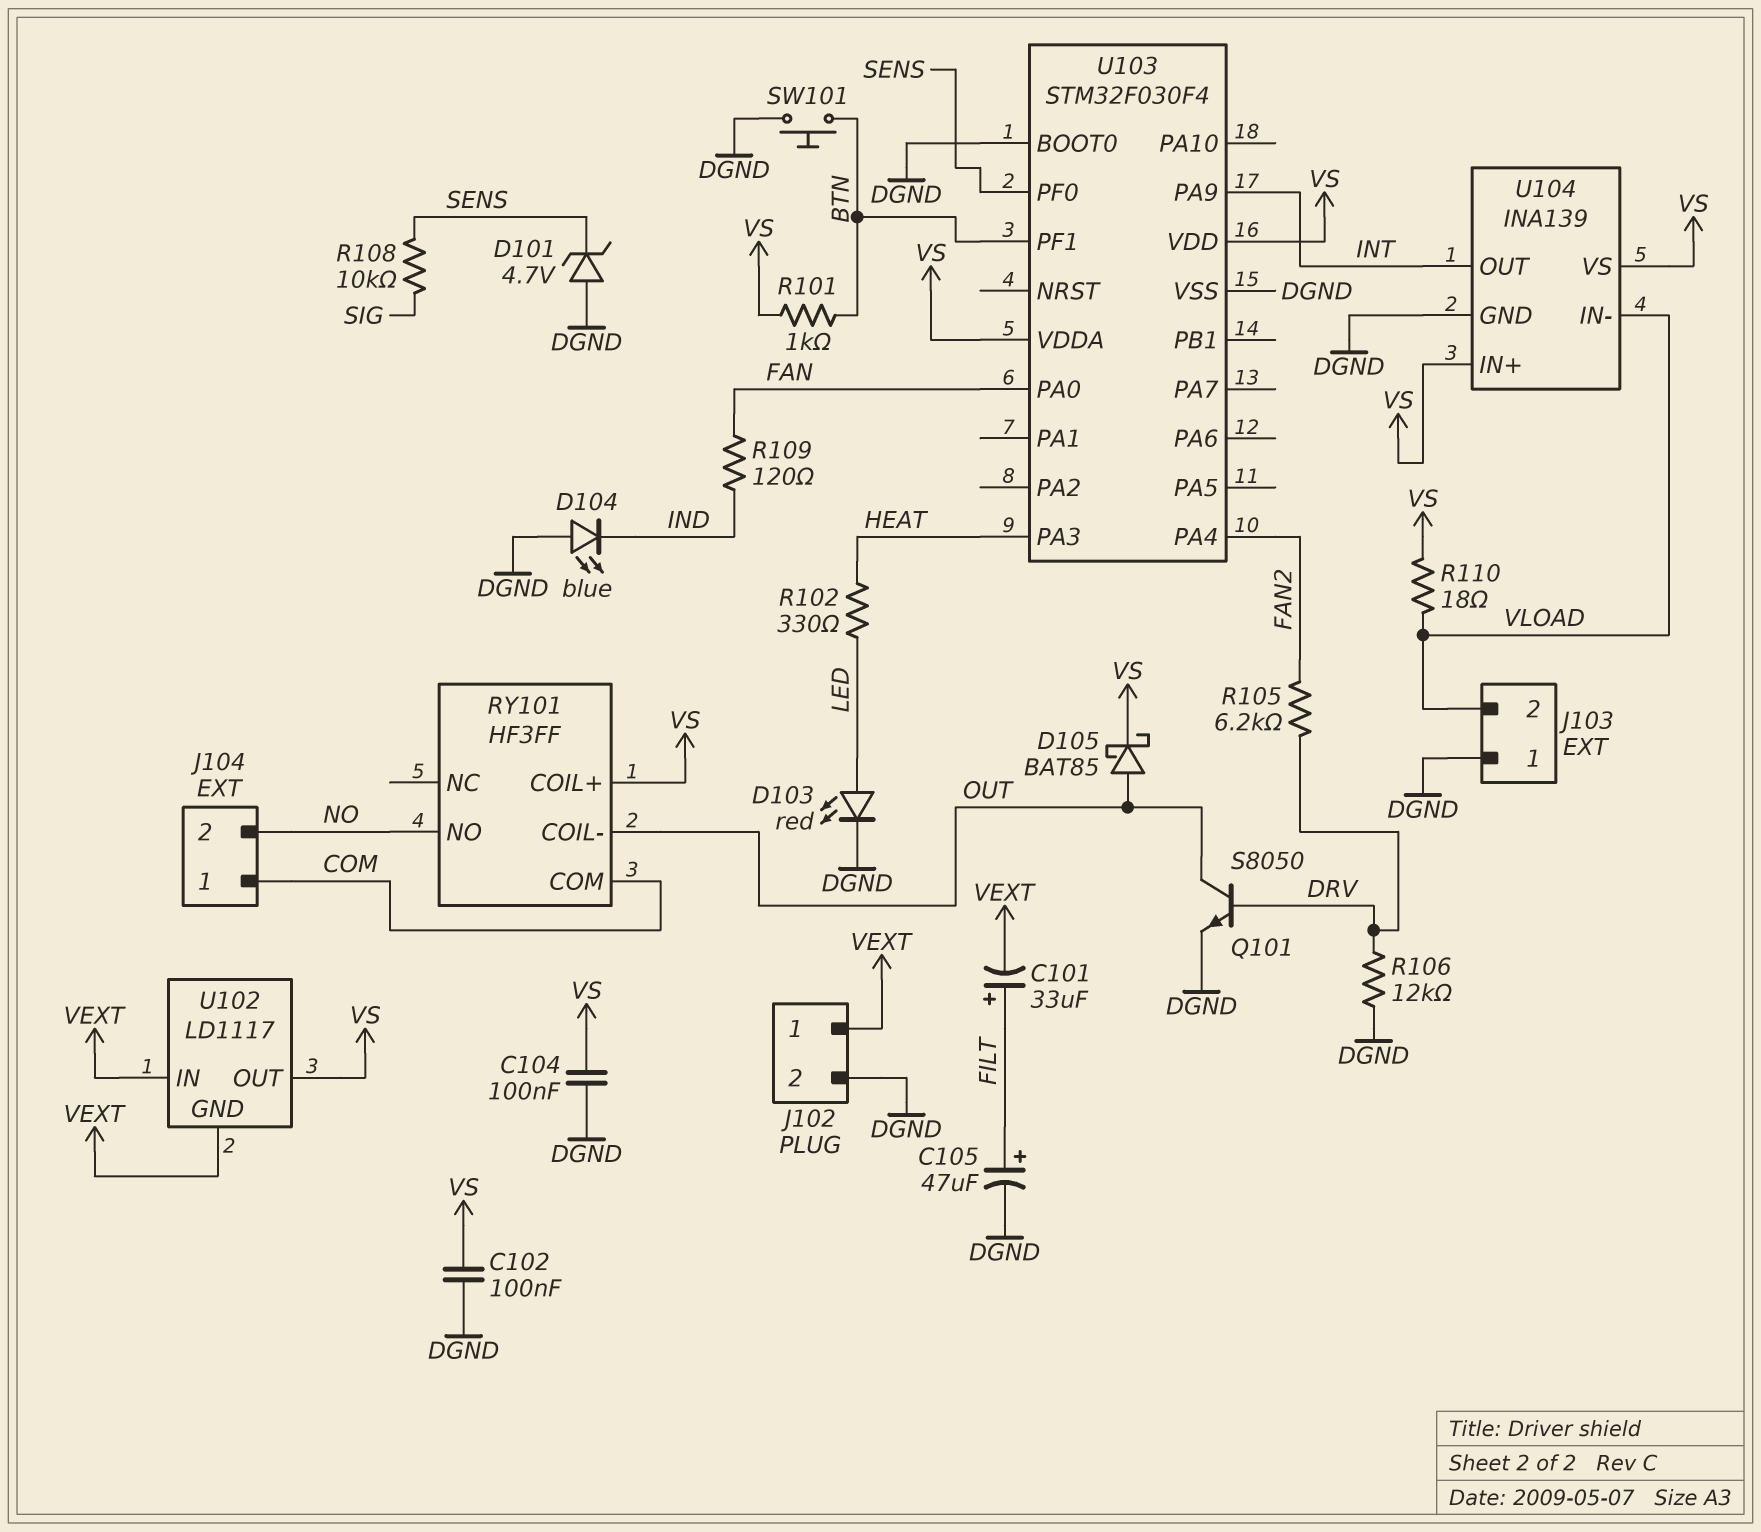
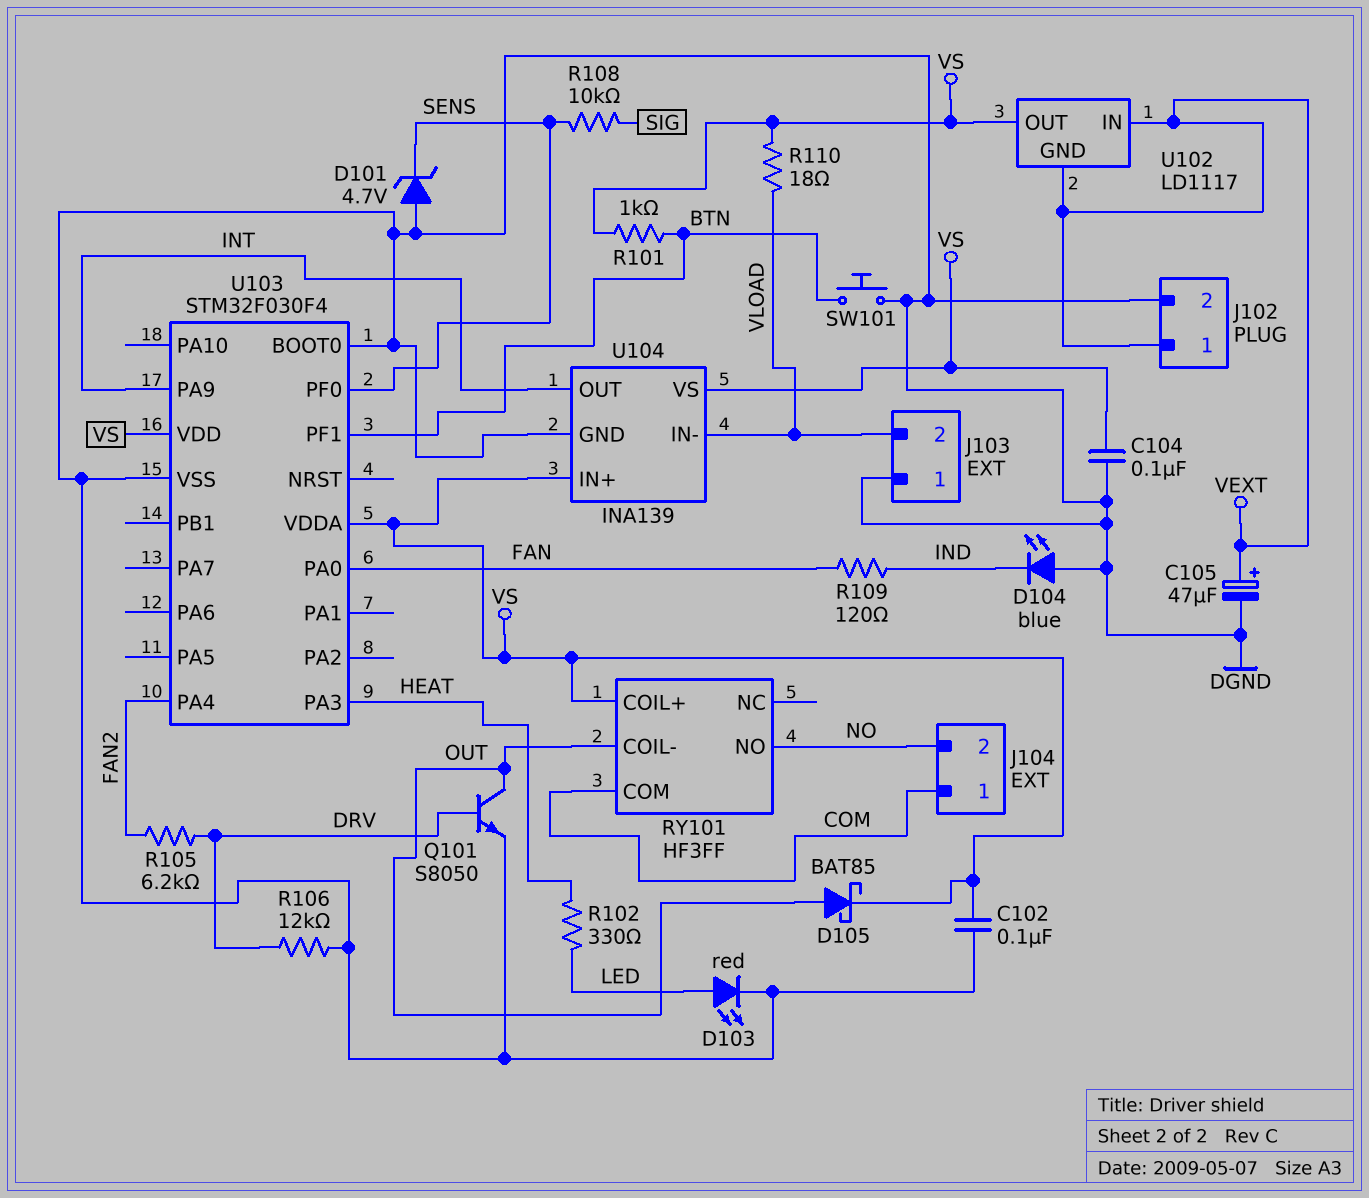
C101: 33uF (plus FILT, minus VEXT) -> none
C105: 47uF (plus FILT, minus DGND) -> 47uF (plus VEXT, minus DGND)

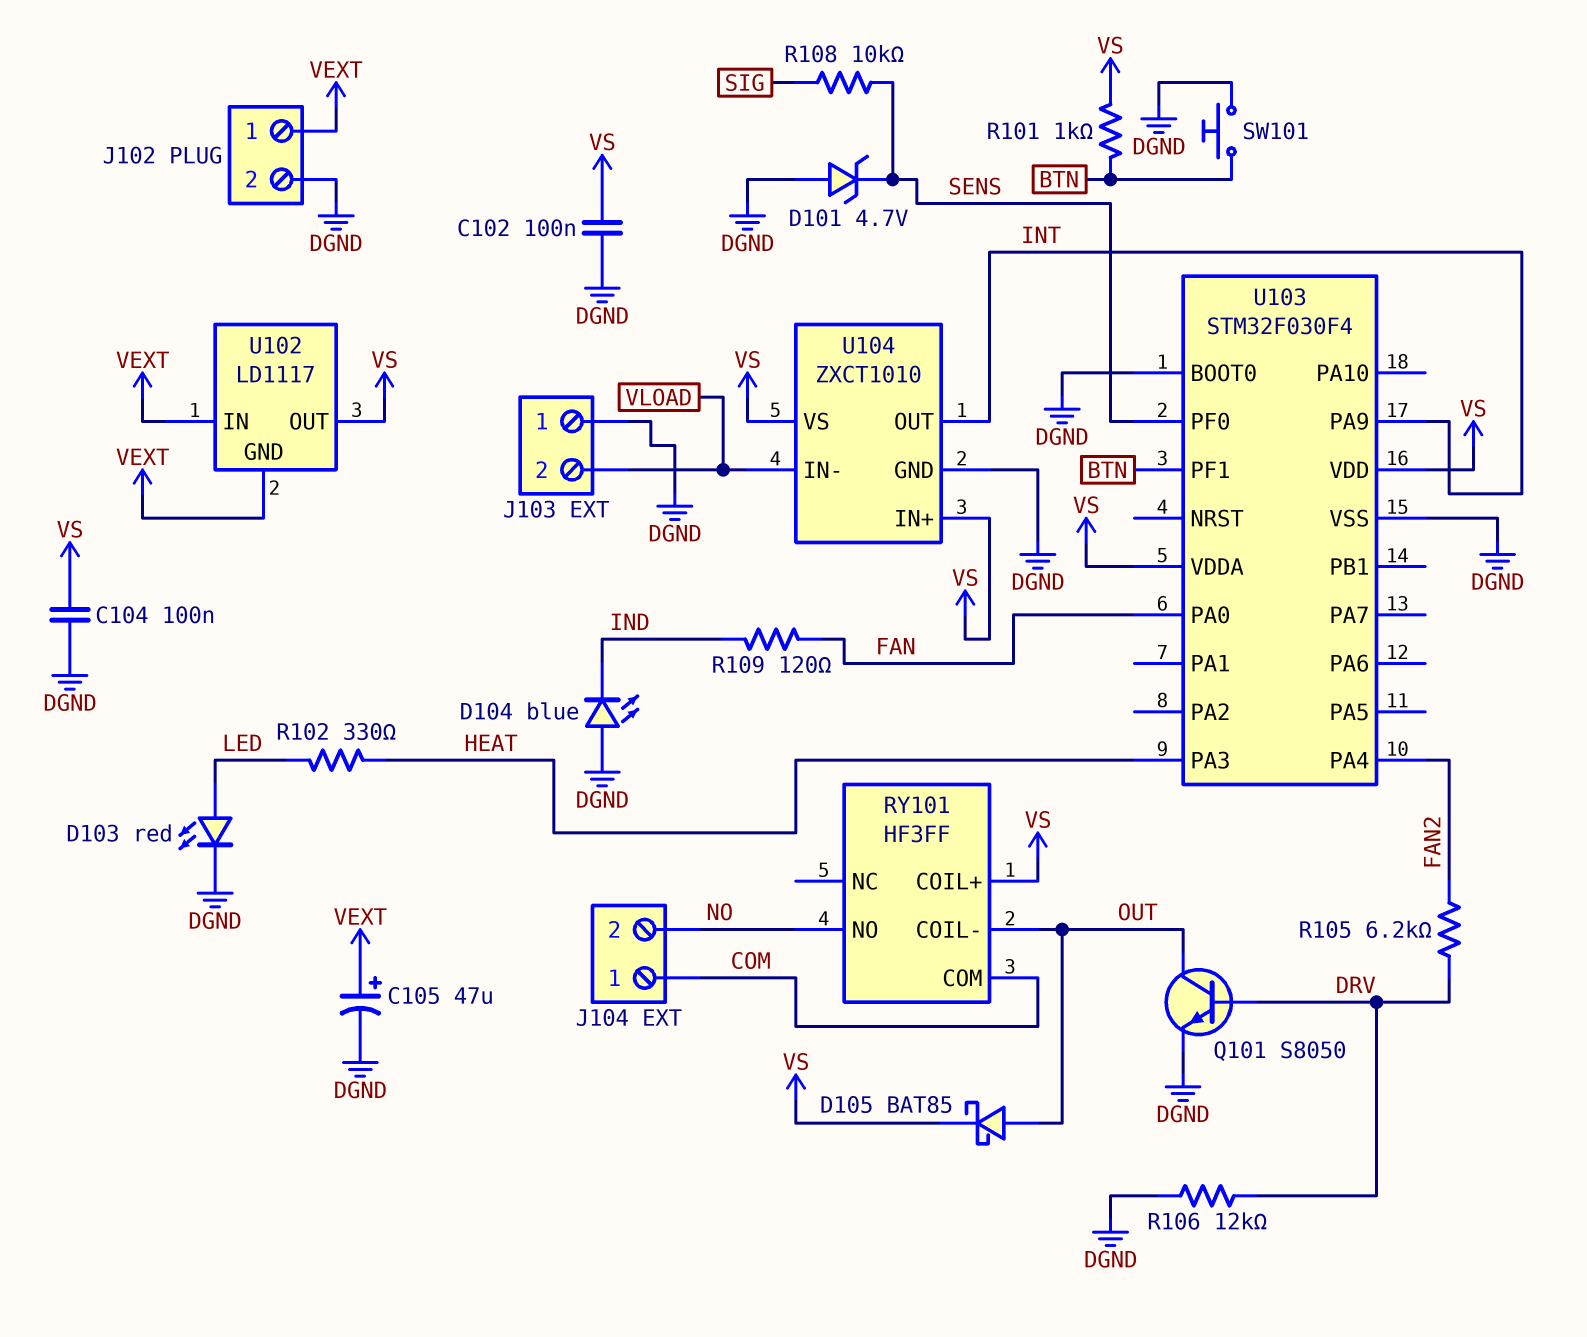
R110: 18 (VLOAD, VS) -> none
U104: INA139 -> ZXCT1010

